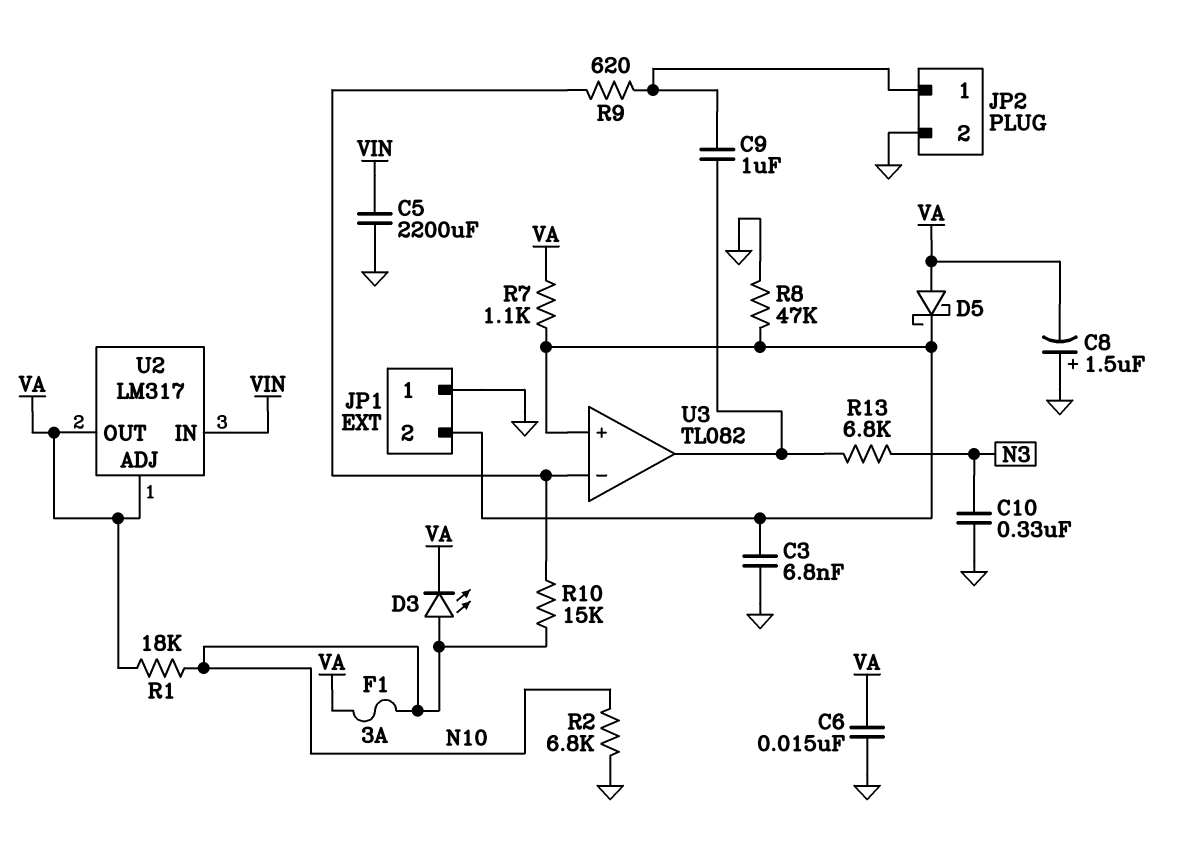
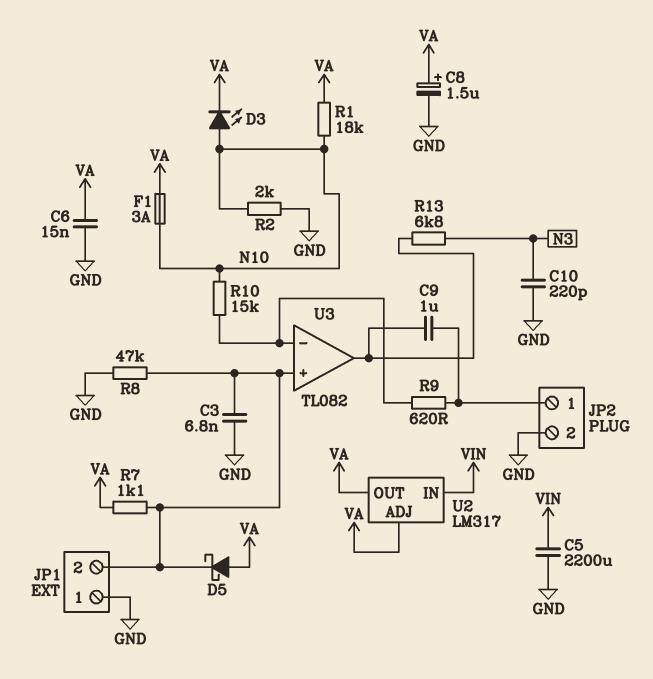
C8: 1.5uF (plus GND, minus VA) -> 1.5uF (plus VA, minus GND)
C10: 330nF (GND, N3) -> 220pF (GND, N3)
R2: 6.8k (GND, N10) -> 2k (GND, N10)

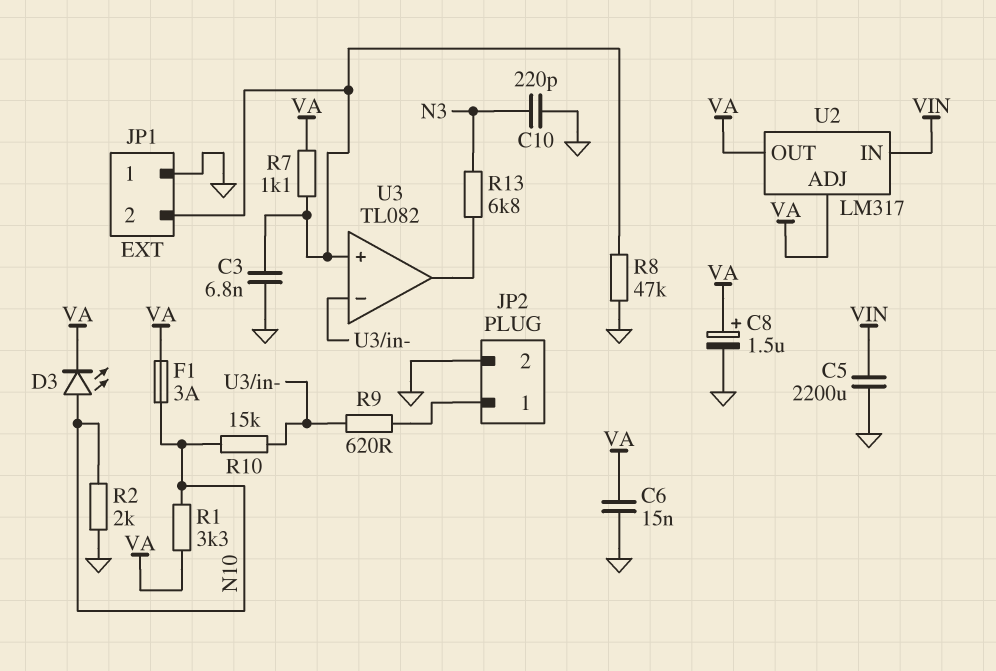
C9: 1uF (JP2/1, U3/out) -> none
D5: schottky (A VA, K JP1/2) -> none
R1: 18k (N10, VA) -> 3.3k (N10, VA)

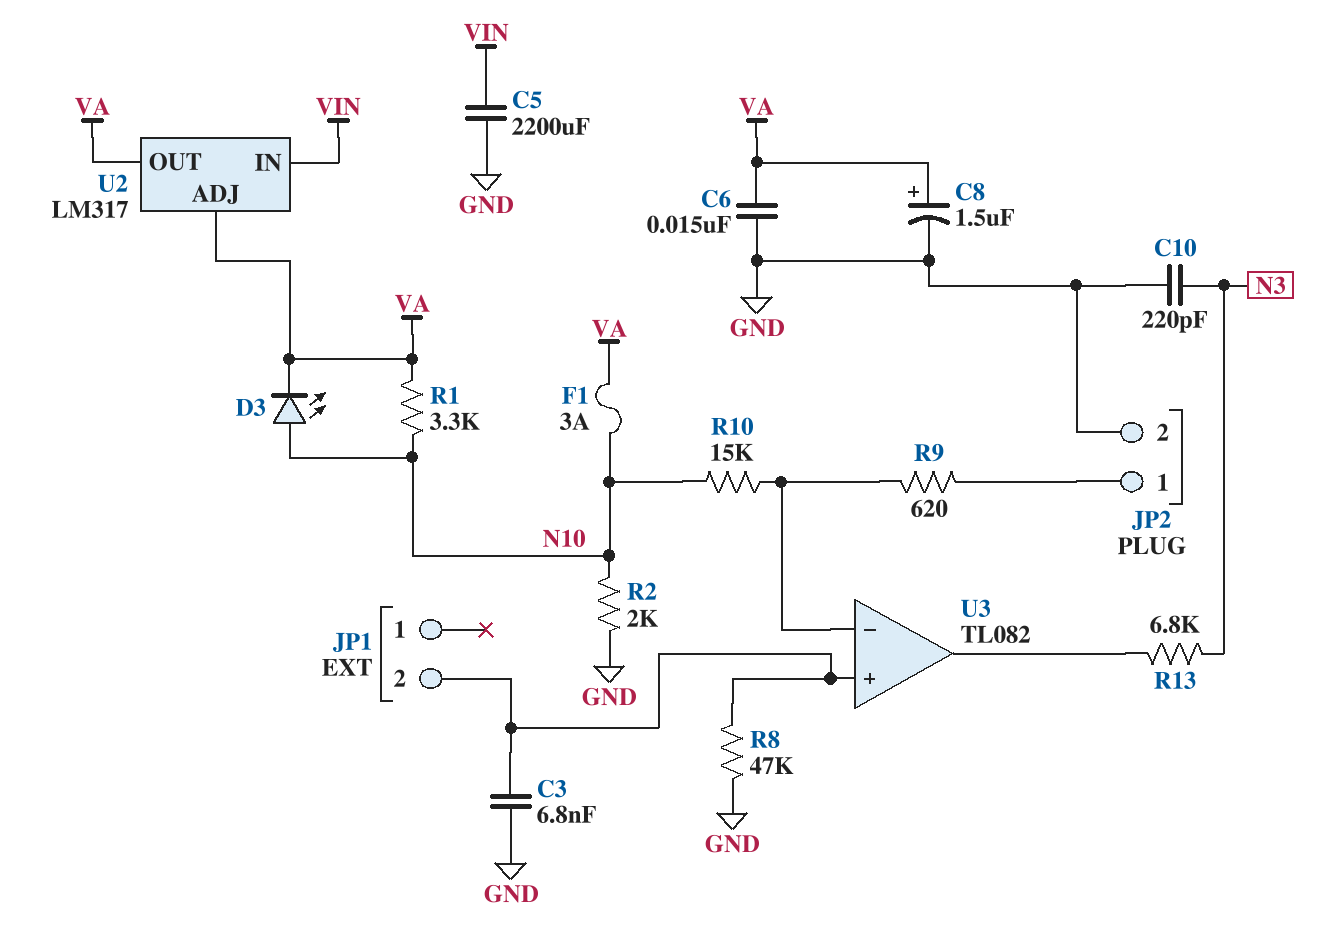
JP1 pin 1: GND -> none
R7: 1.1k (JP1/2, VA) -> none

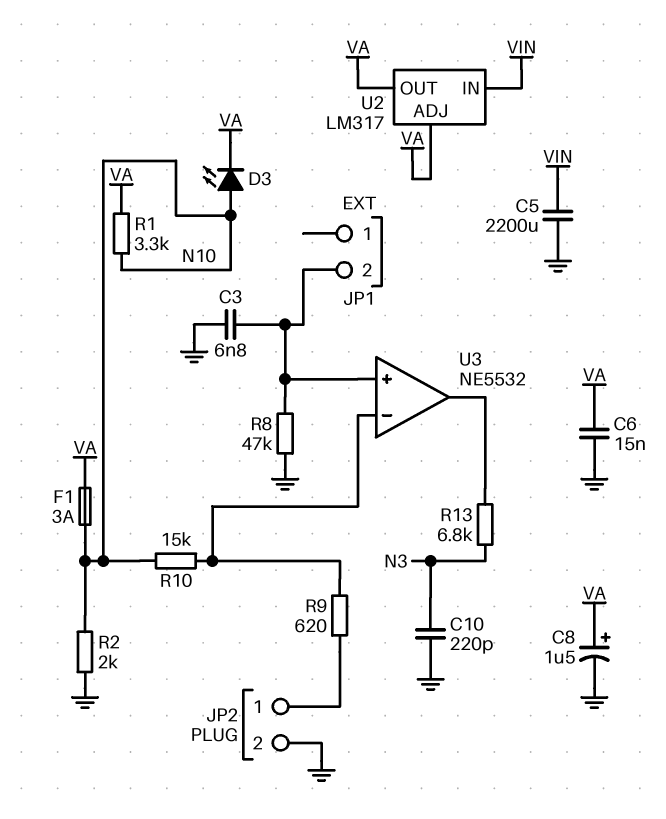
U3: TL082 -> NE5532

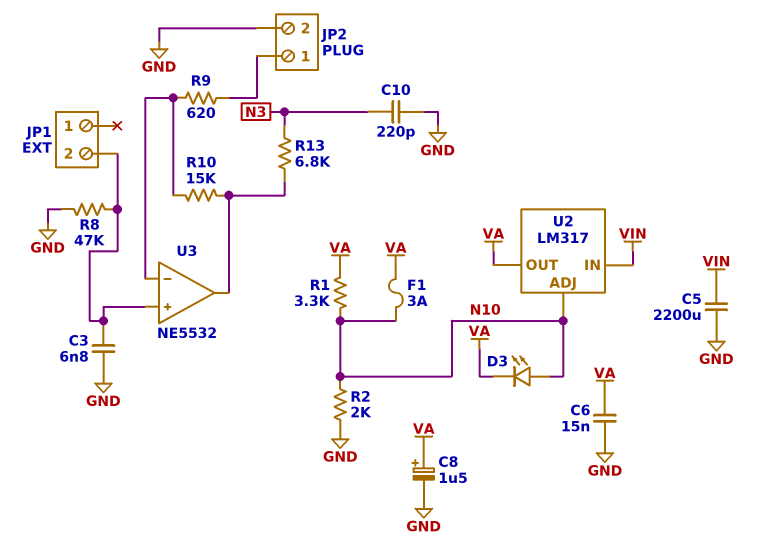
R10: 15k (N10, U3/in-) -> 15k (U3/in-, U3/out)
U2 pin ADJ: VA -> N10

